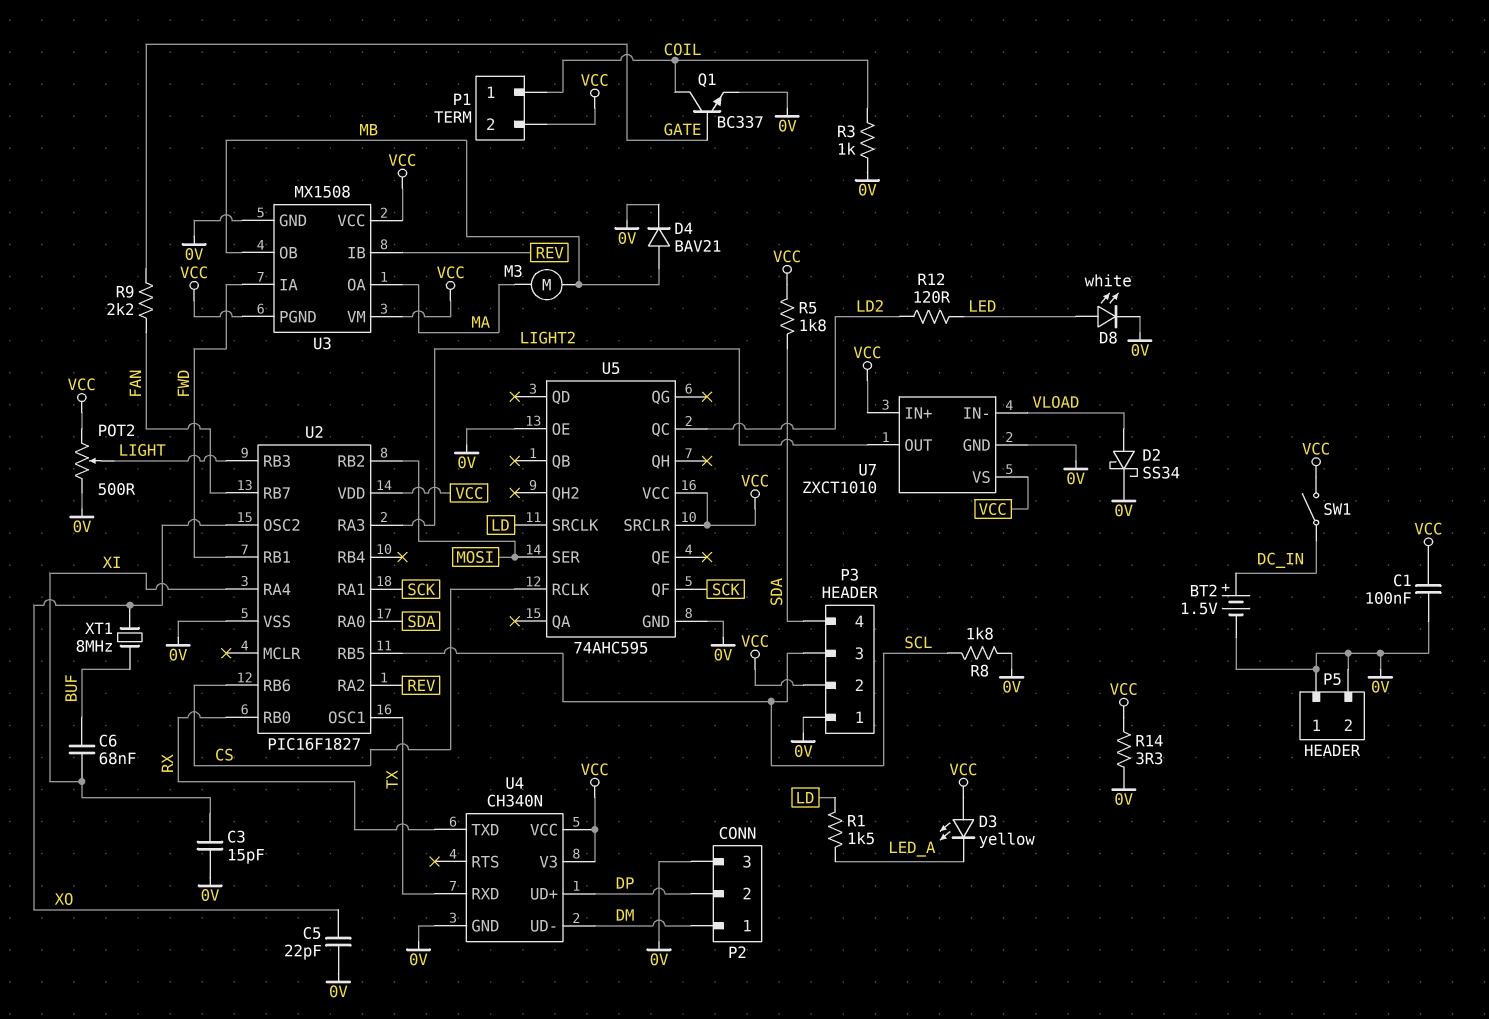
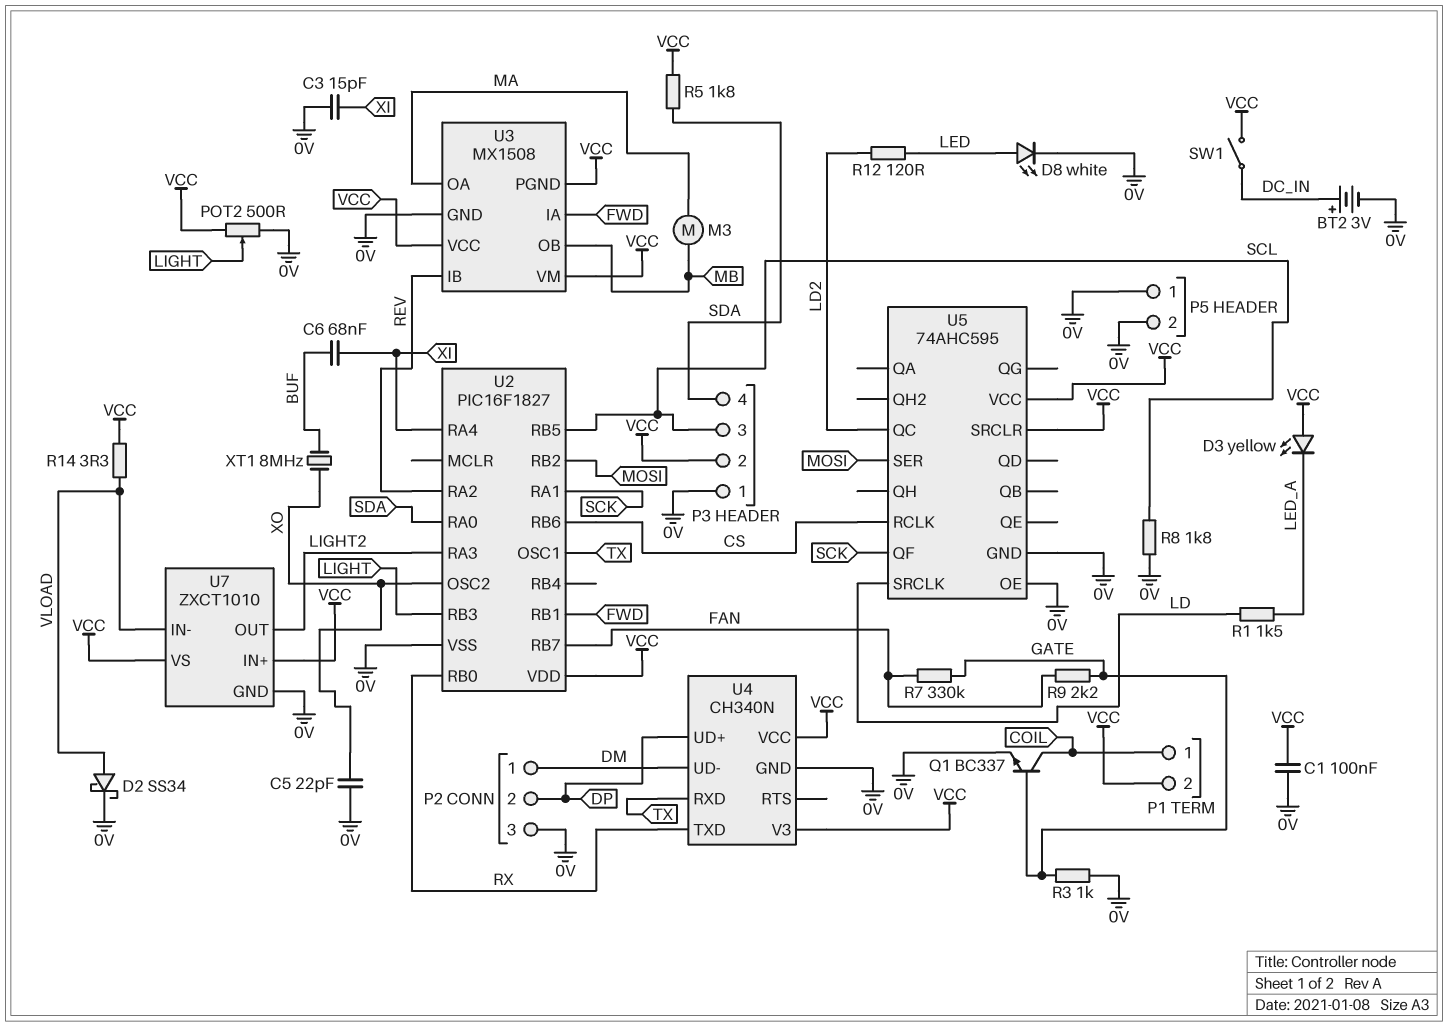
BT2: 1.5V (plus DC_IN, minus 0V) -> 3V (plus DC_IN, minus 0V)
D4: diode BAV21 (A MB, K 0V) -> none
R3: 1k (0V, COIL) -> 1k (0V, GATE)
R7: none -> 330k (FAN, GATE)
R14: 3.3 (0V, VCC) -> 3.3 (VCC, VLOAD)

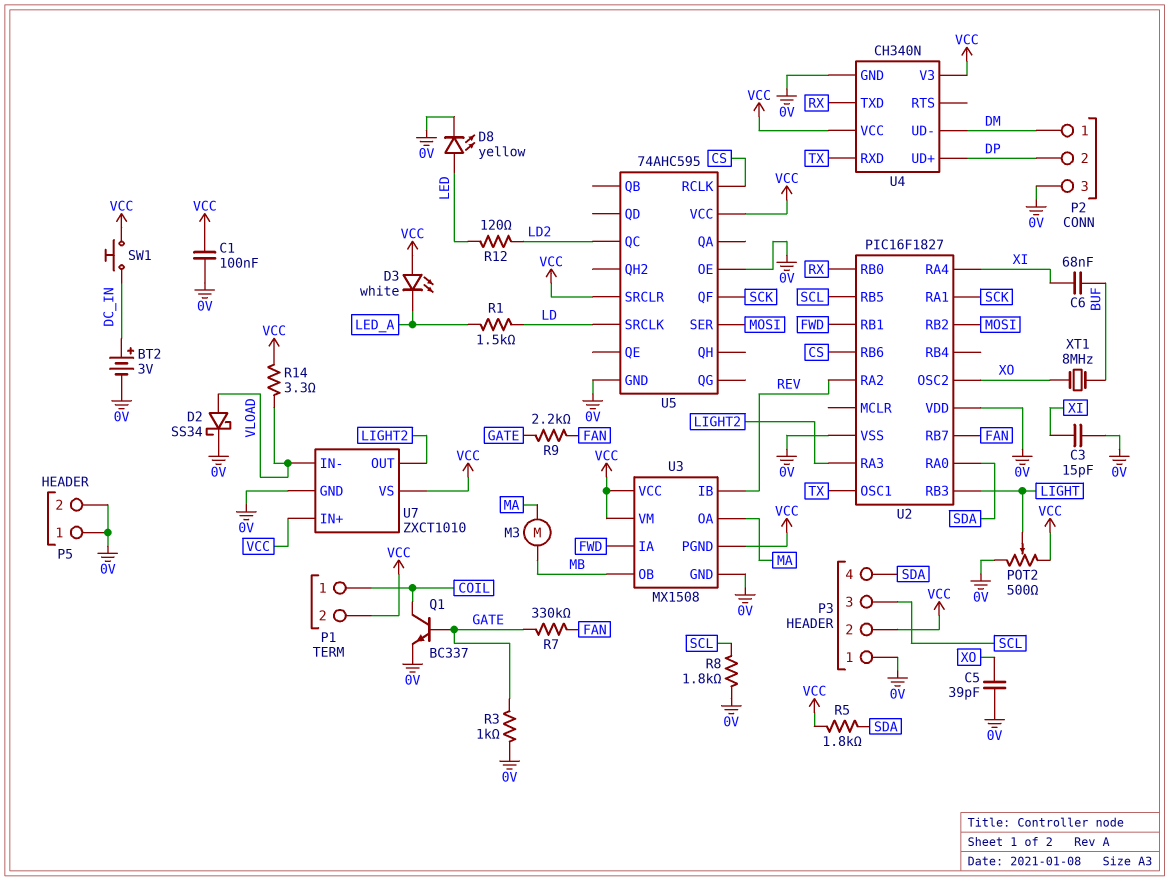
C5: 22pF (0V, XO) -> 39pF (0V, XO)
D3: LED yellow (A VCC, K LED_A) -> LED white (A VCC, K LED_A)
D8: LED white (A LED, K 0V) -> LED yellow (A LED, K 0V)
SW1: switch (DC_IN, VCC) -> button (DC_IN, VCC)
U2 pin VDD: VCC -> 0V

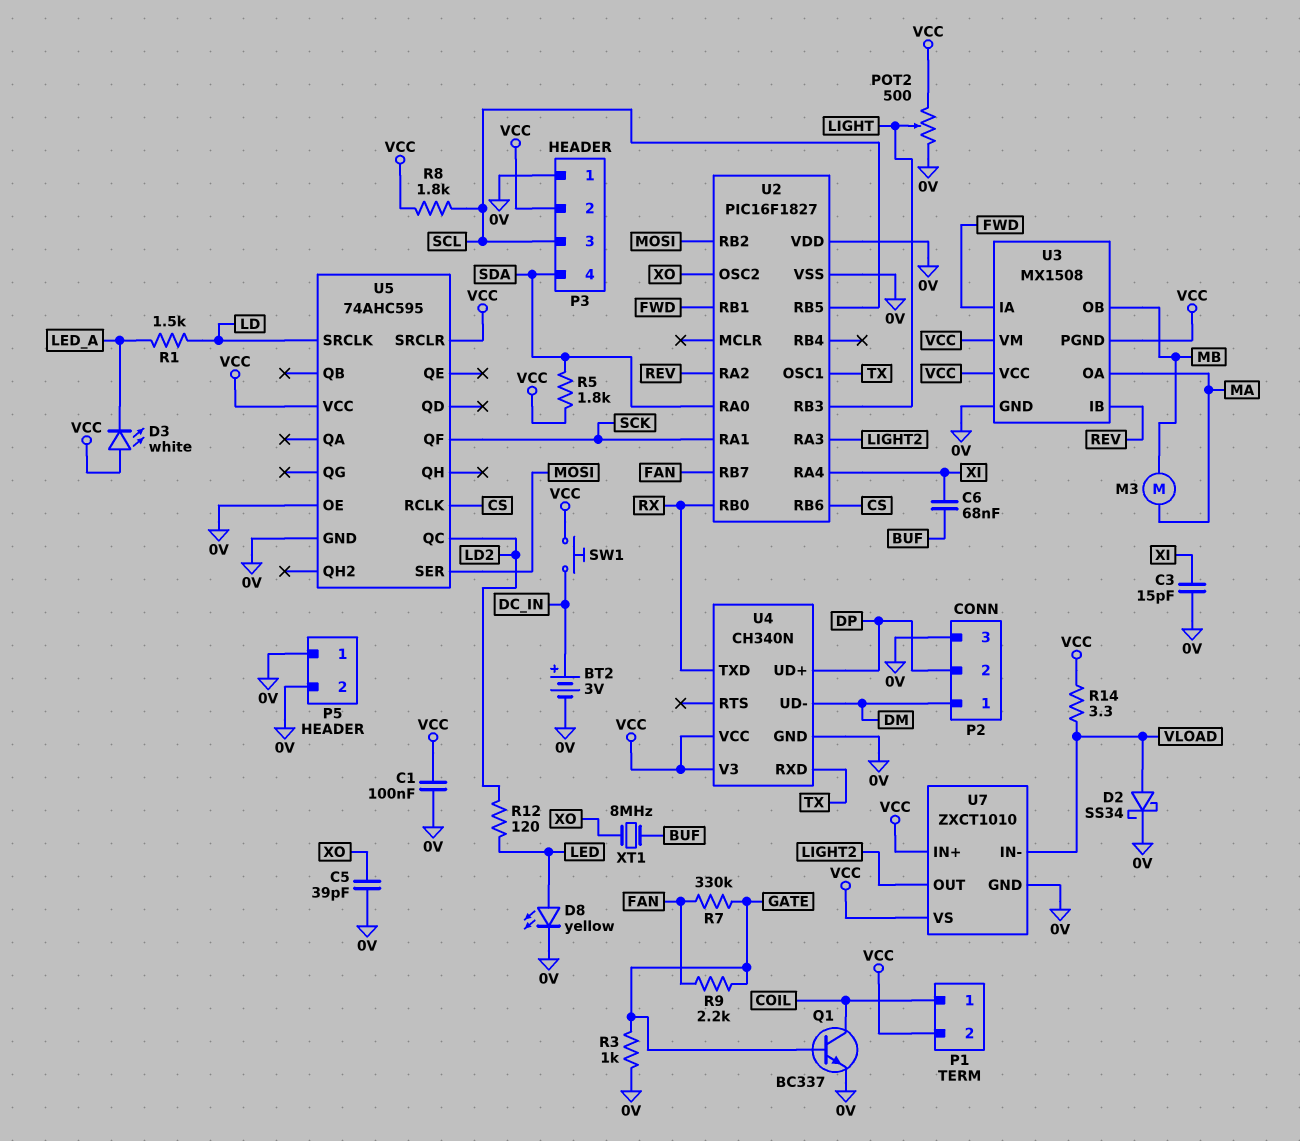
R8: 1.8k (0V, SCL) -> 1.8k (SCL, VCC)

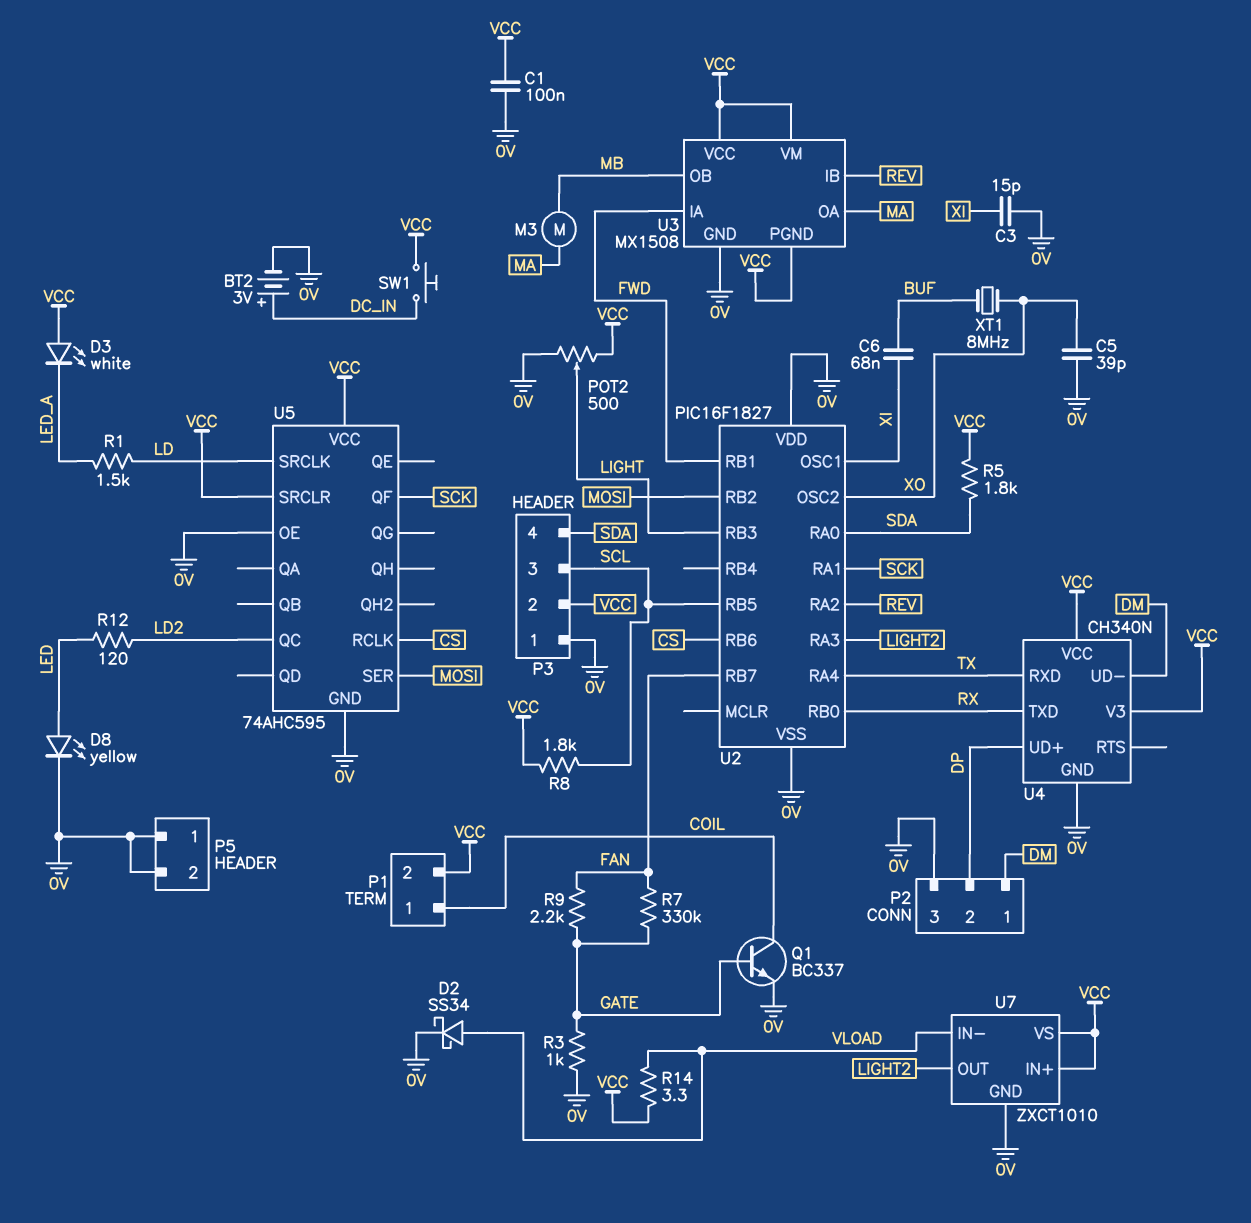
U2 pin OSC1: TX -> XI
U2 pin RA4: XI -> TX

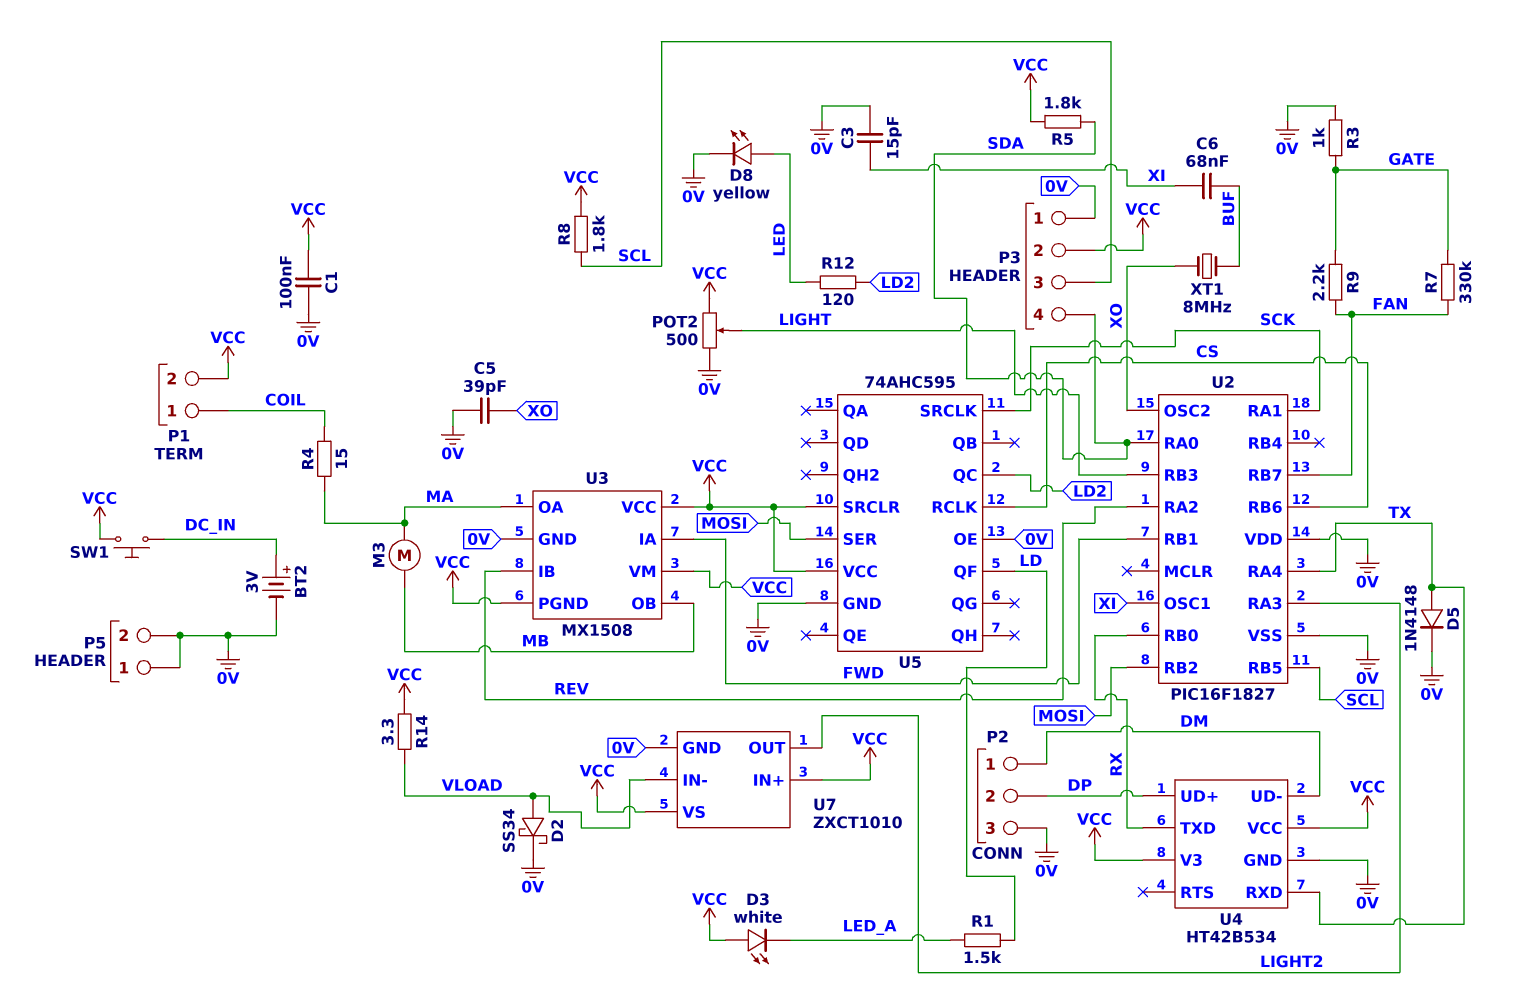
D5: none -> diode 1N4148 (A TX, K 0V)
Q1: NPN BC337 (B GATE, C COIL, E 0V) -> none
R4: none -> 15 (COIL, MA)
U4: CH340N -> HT42B534
U5 pin QF: SCK -> LD
U5 pin SRCLK: LD -> SCK

